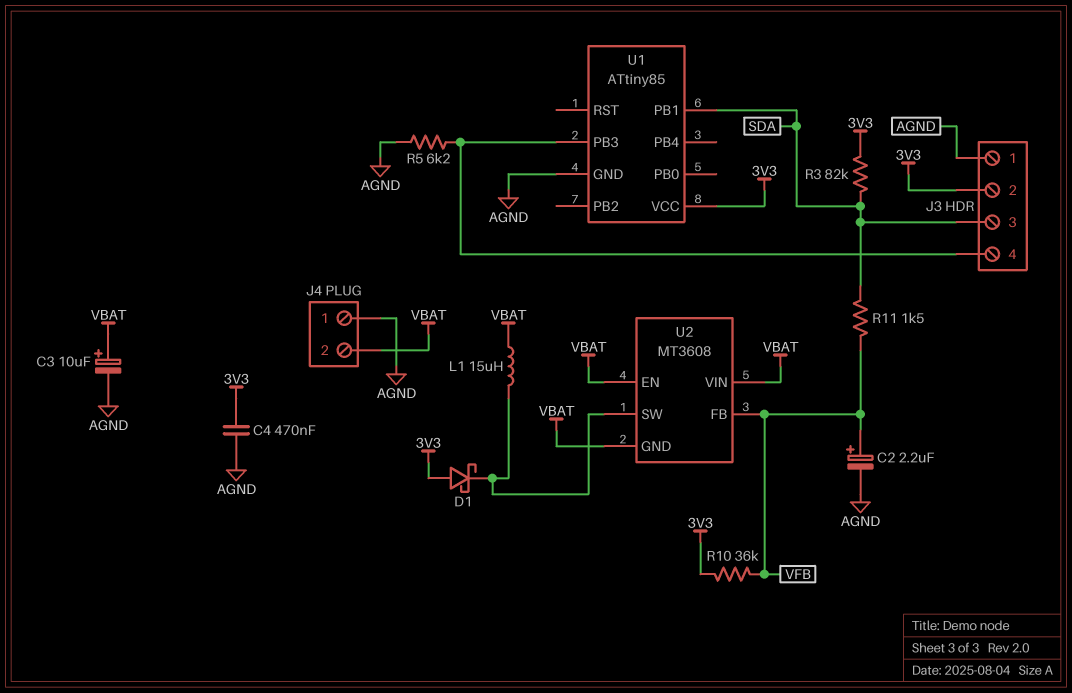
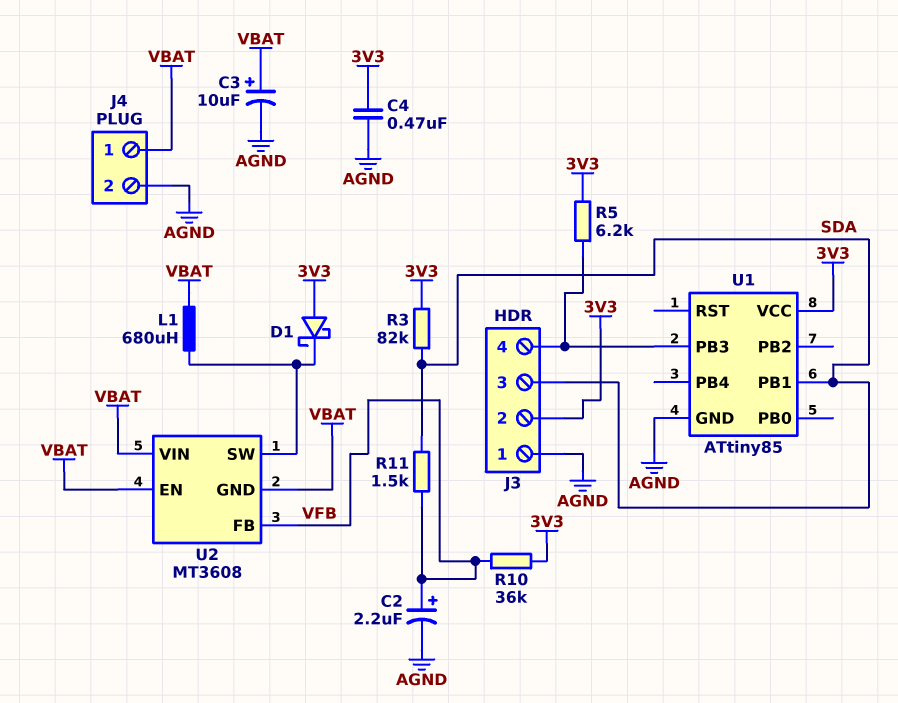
J4 pin 1: AGND -> VBAT
J4 pin 2: VBAT -> AGND
L1: 15uH (U2/SW, VBAT) -> 680uH (U2/SW, VBAT)
R5: 6.2k (AGND, J3/4) -> 6.2k (3V3, J3/4)

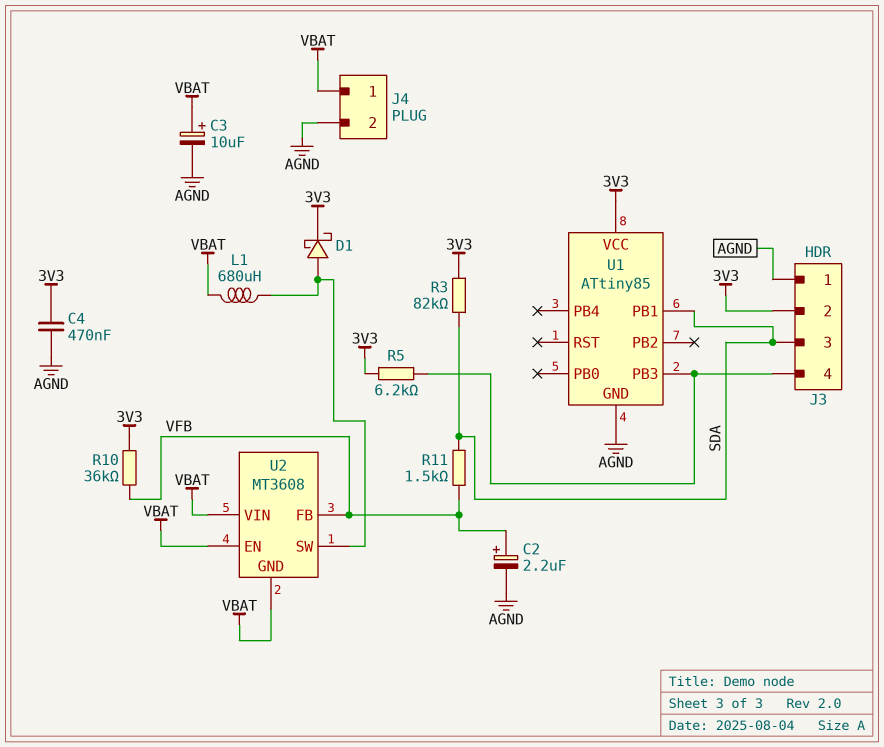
D1: schottky (A 3V3, K U2/SW) -> schottky (A U2/SW, K 3V3)

